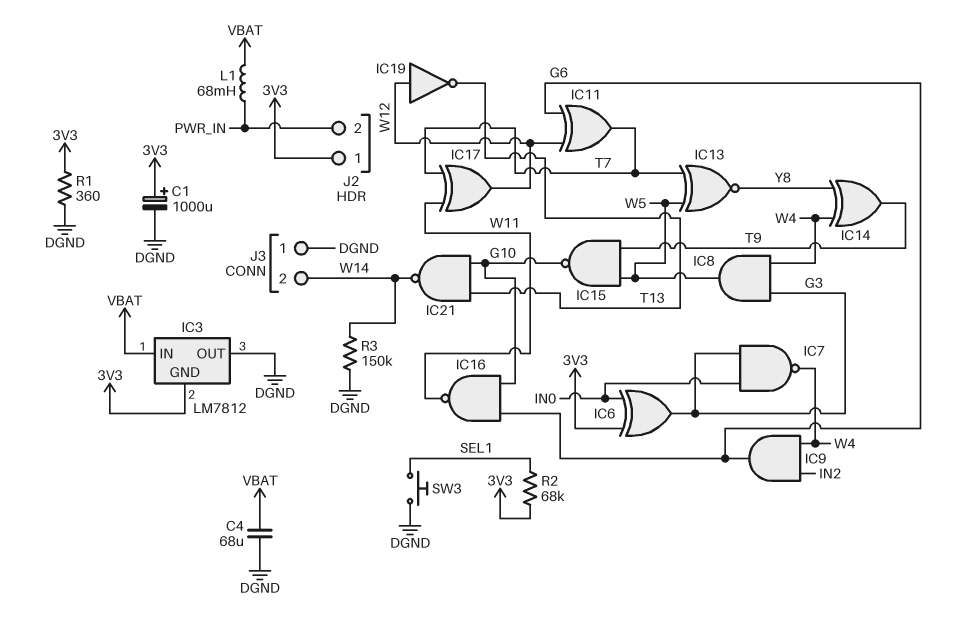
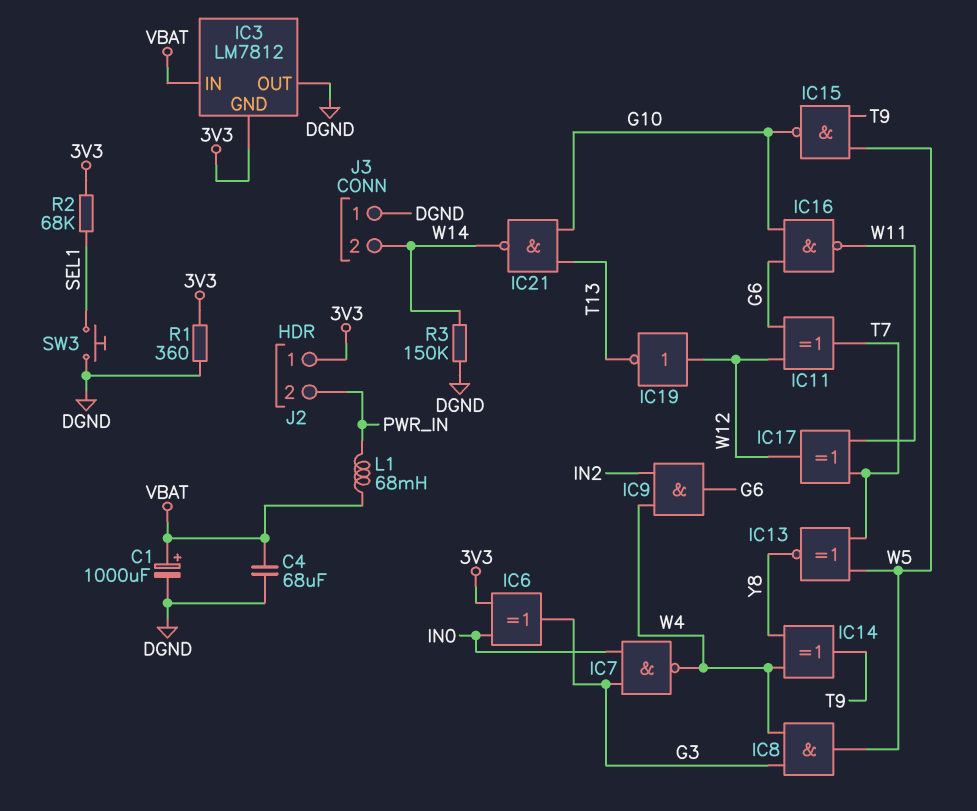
C1: 1000uF (plus 3V3, minus DGND) -> 1000uF (plus VBAT, minus DGND)

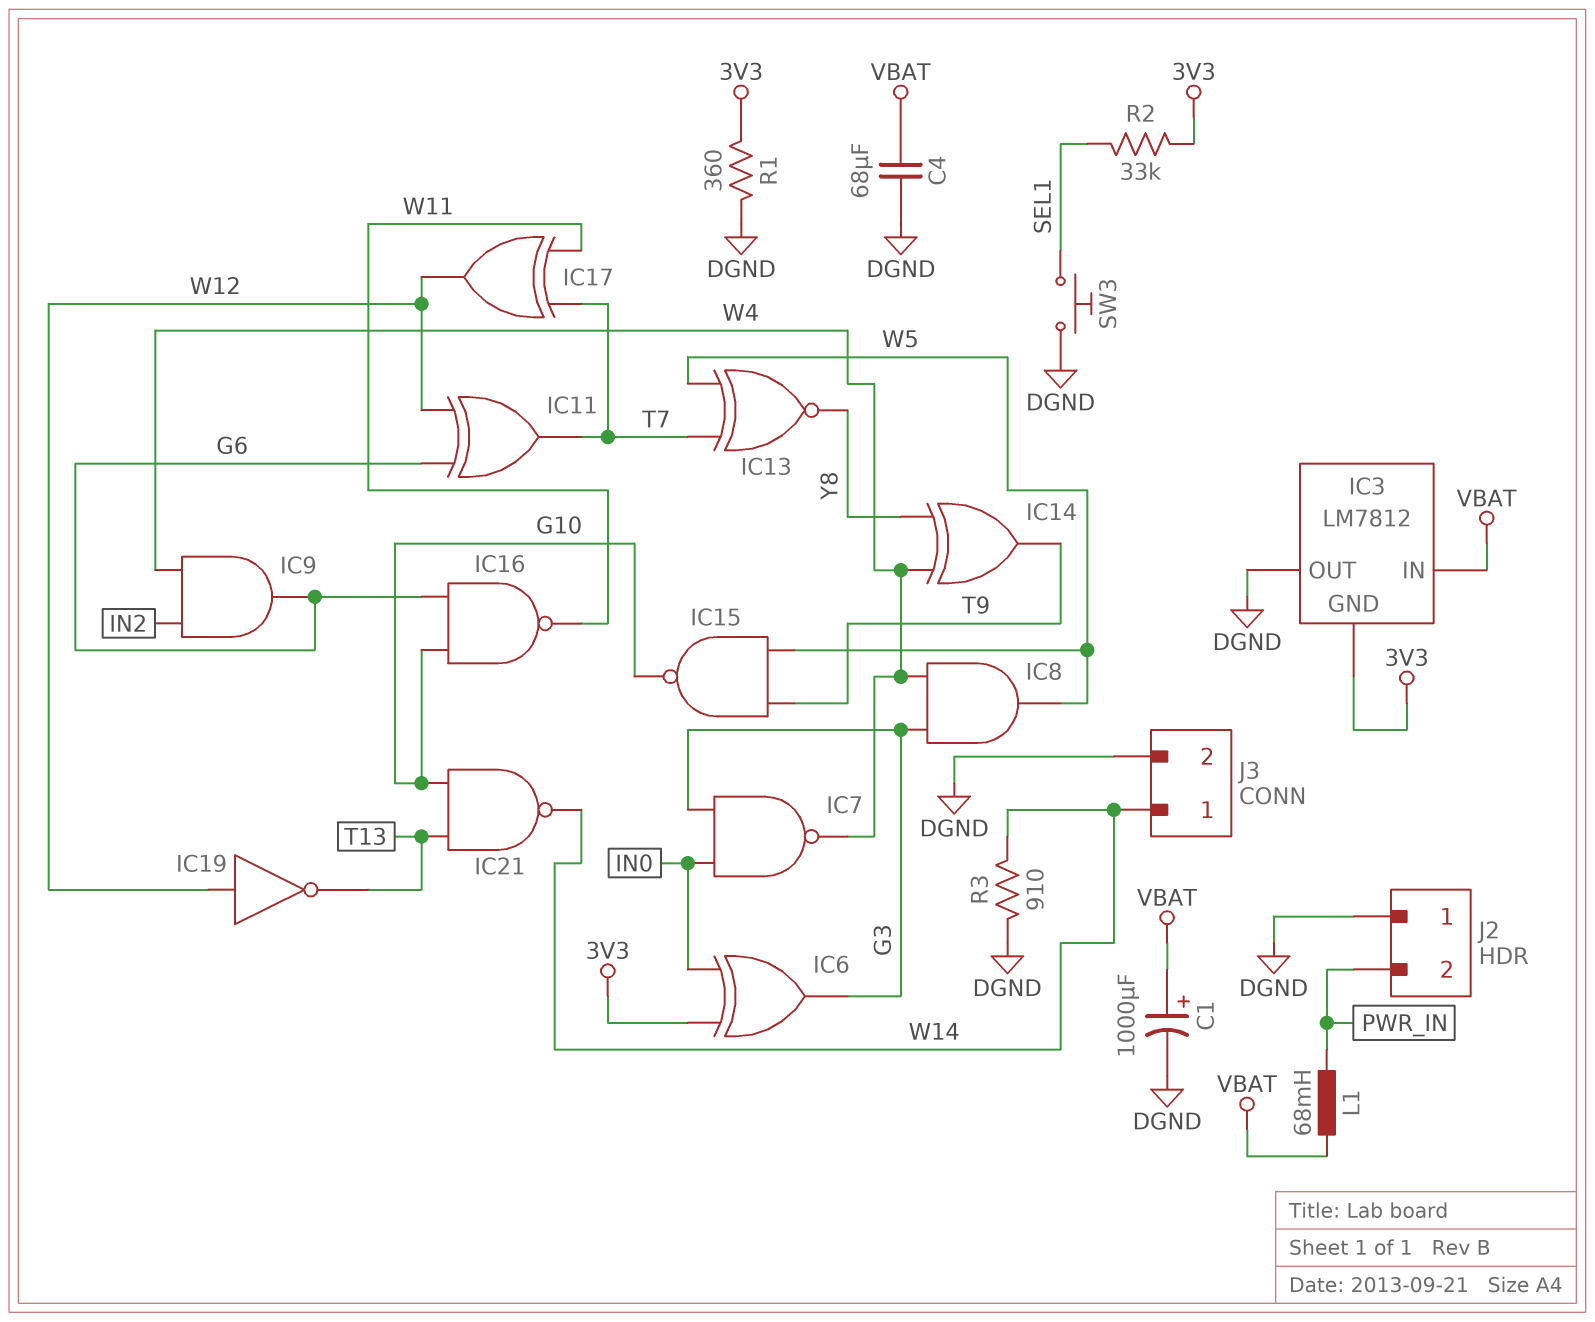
J2 pin 1: 3V3 -> DGND
J3 pin 1: DGND -> W14
J3 pin 2: W14 -> DGND
R2: 68k (3V3, SEL1) -> 33k (3V3, SEL1)
R3: 150k (DGND, W14) -> 910 (DGND, W14)

